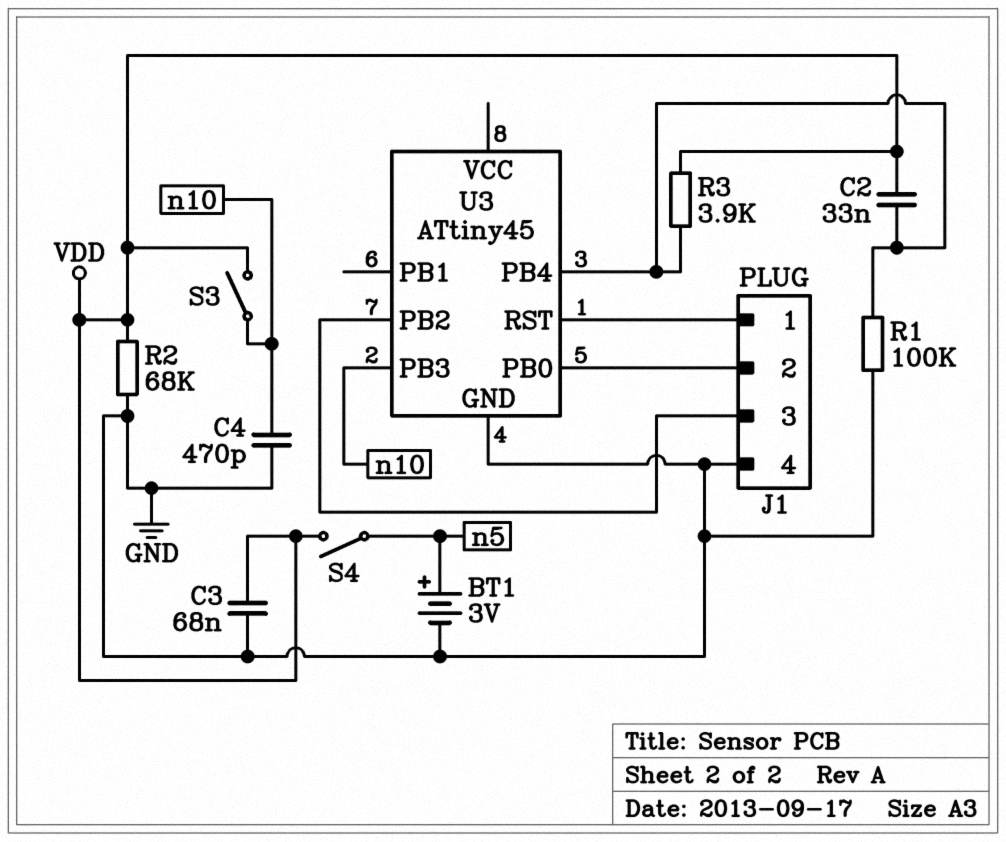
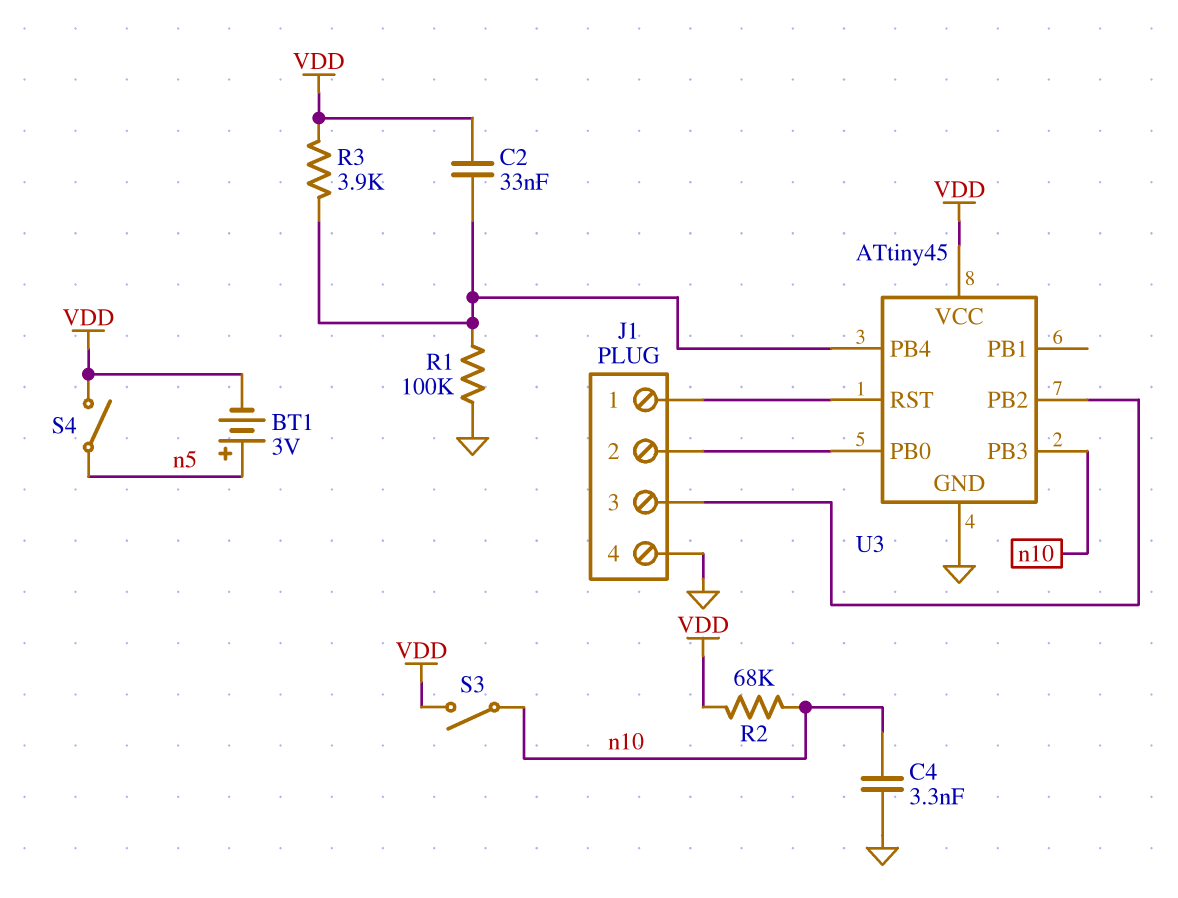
BT1: 3V (plus n5, minus GND) -> 3V (plus n5, minus VDD)
C3: 68nF (GND, VDD) -> none
C4: 470pF (GND, n10) -> 3.3nF (GND, n10)
R2: 68k (GND, VDD) -> 68k (VDD, n10)
U3 pin VCC: none -> VDD

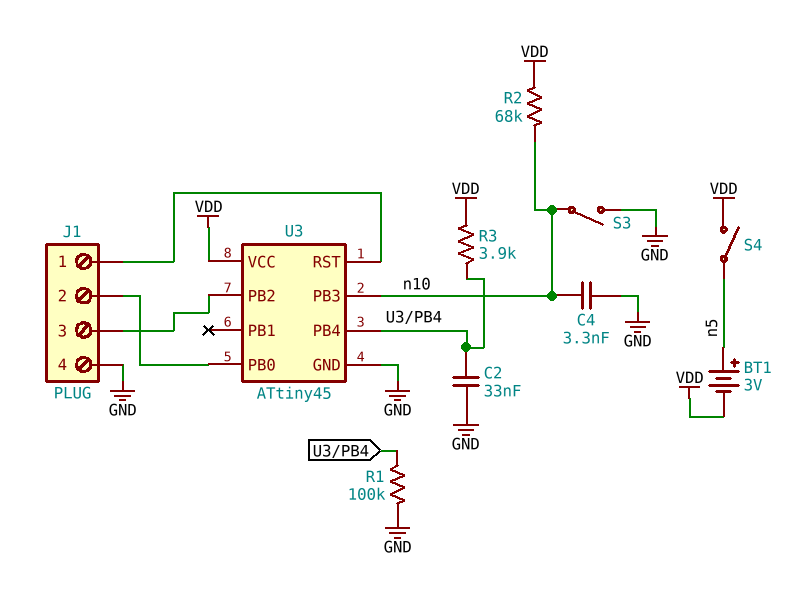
C2: 33nF (U3/PB4, VDD) -> 33nF (GND, U3/PB4)
S3: switch (VDD, n10) -> switch (GND, n10)

